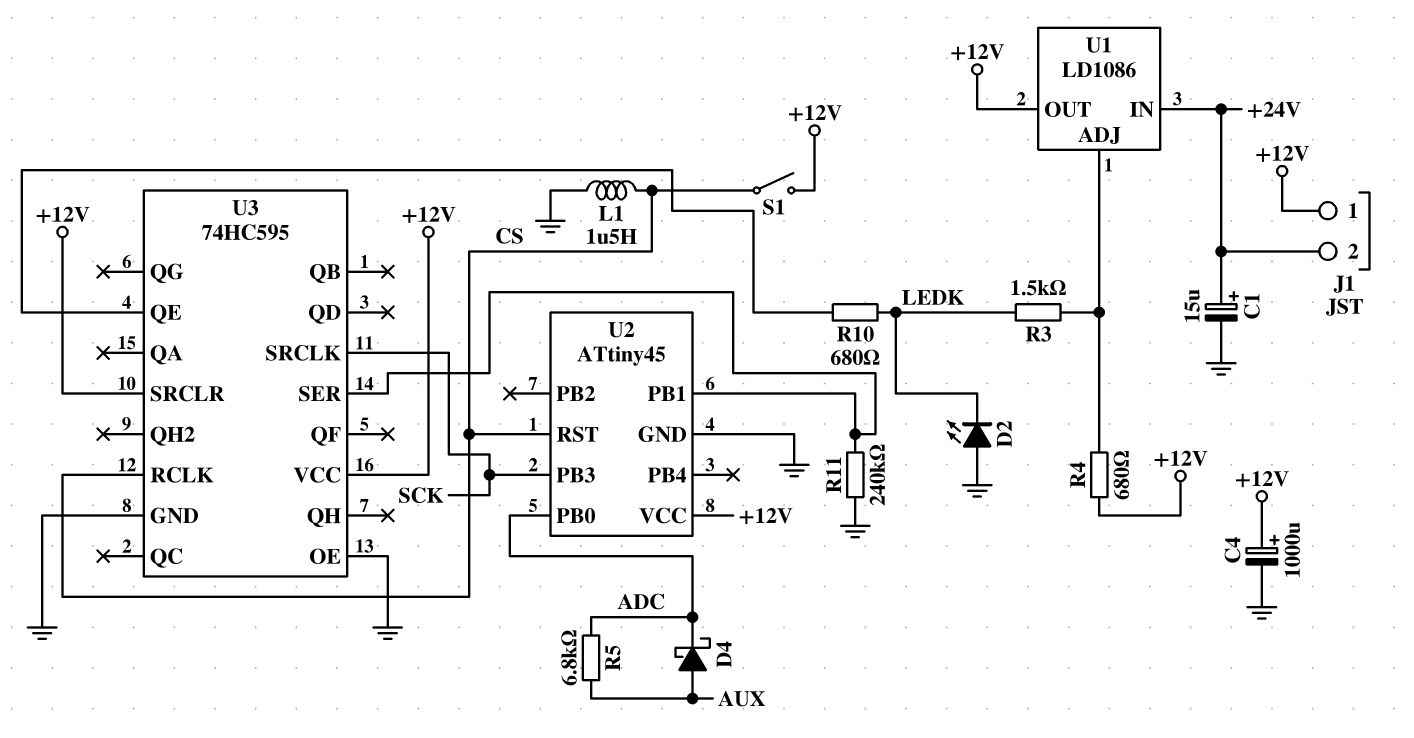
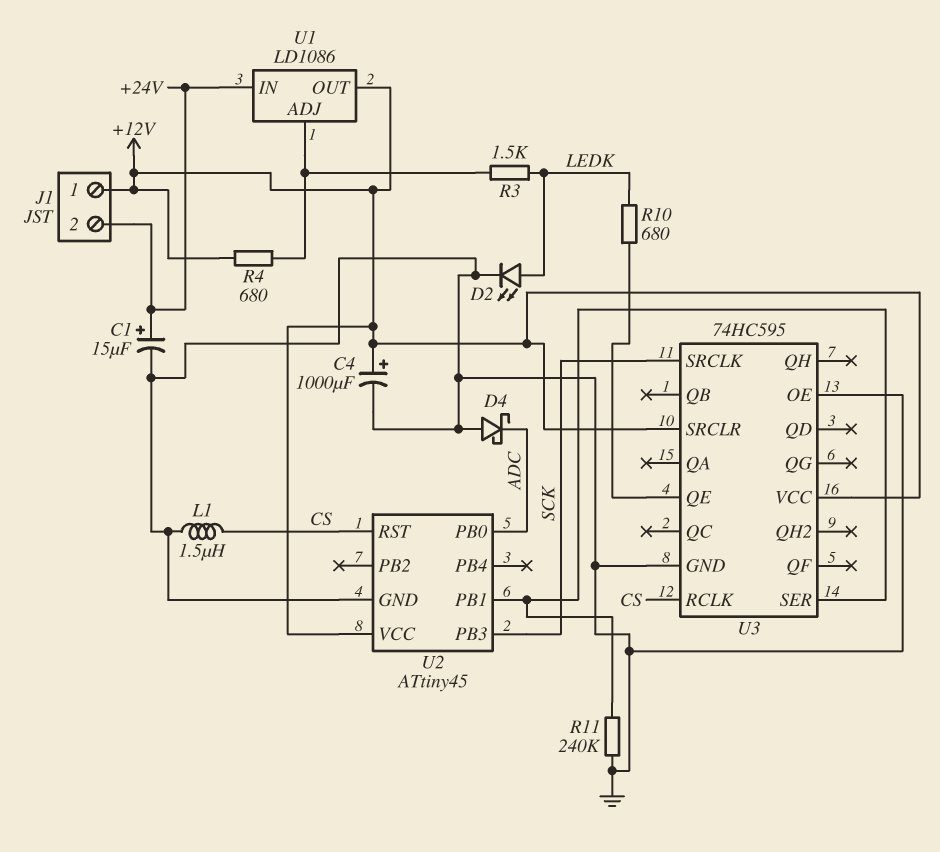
D2: LED (A GND, K LEDK) -> LED (A LEDK, K GND)
D4: schottky (A AUX, K ADC) -> schottky (A GND, K ADC)
R5: 6.8k (ADC, AUX) -> none
S1: switch (+12V, CS) -> none

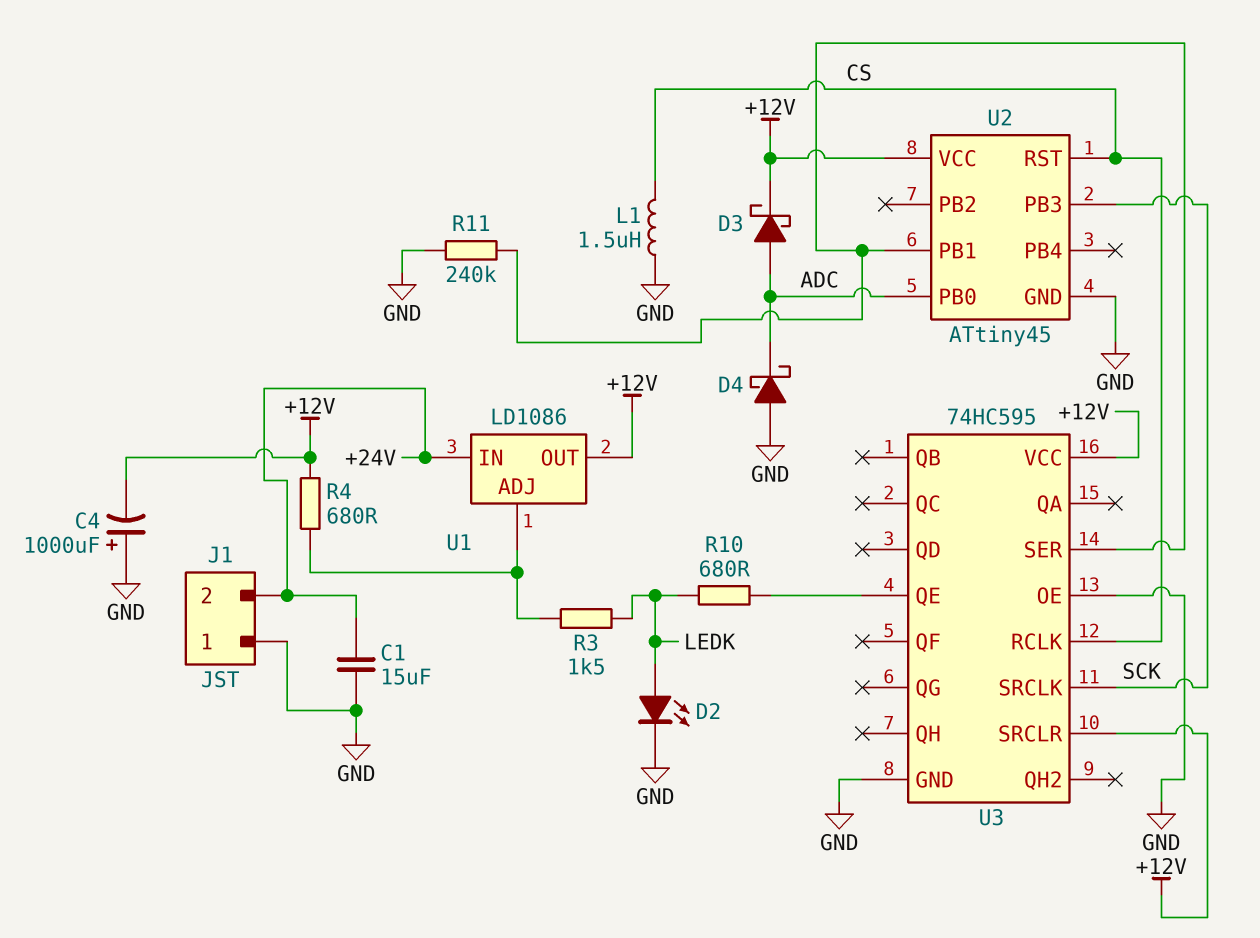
C1: 15uF (plus +24V, minus GND) -> 15uF (+24V, GND)
C4: 1000uF (plus +12V, minus GND) -> 1000uF (plus GND, minus +12V)
D3: none -> schottky (A ADC, K +12V)
J1 pin 1: +12V -> GND

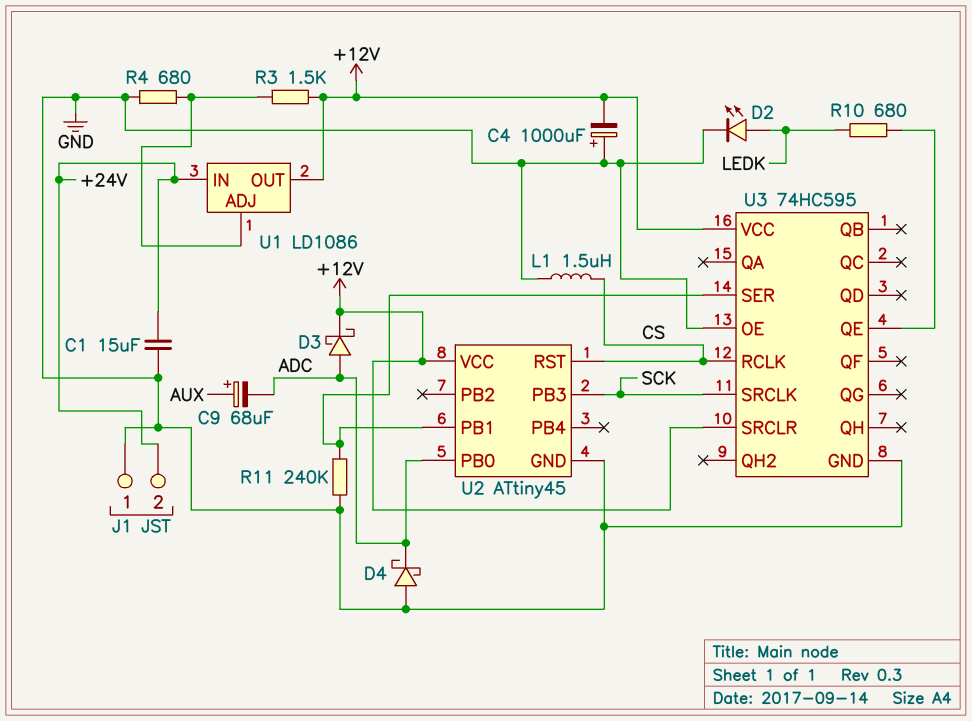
C9: none -> 68uF (plus AUX, minus ADC)
R3: 1.5k (LEDK, U1/ADJ) -> 1.5k (+12V, U1/ADJ)
R4: 680 (+12V, U1/ADJ) -> 680 (GND, U1/ADJ)

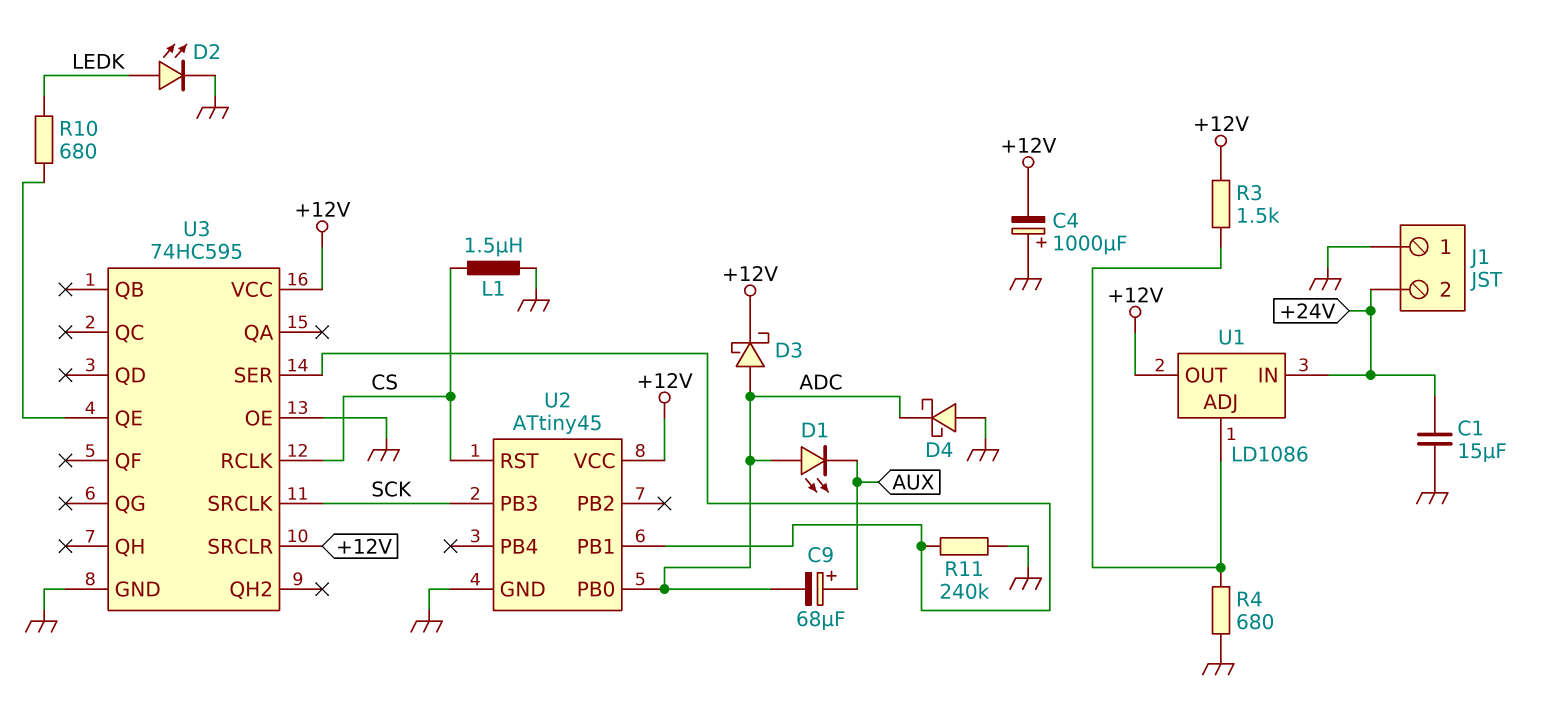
D1: none -> LED (A ADC, K AUX)

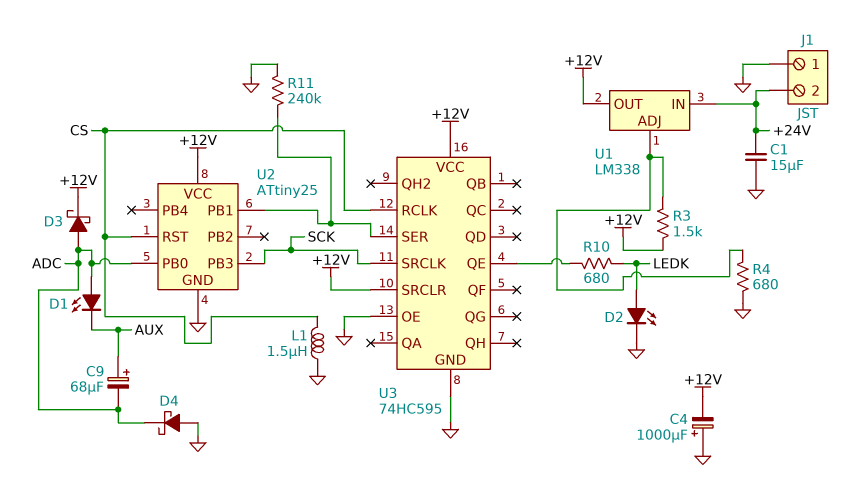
U1: LD1086 -> LM338
U2: ATtiny45 -> ATtiny25

